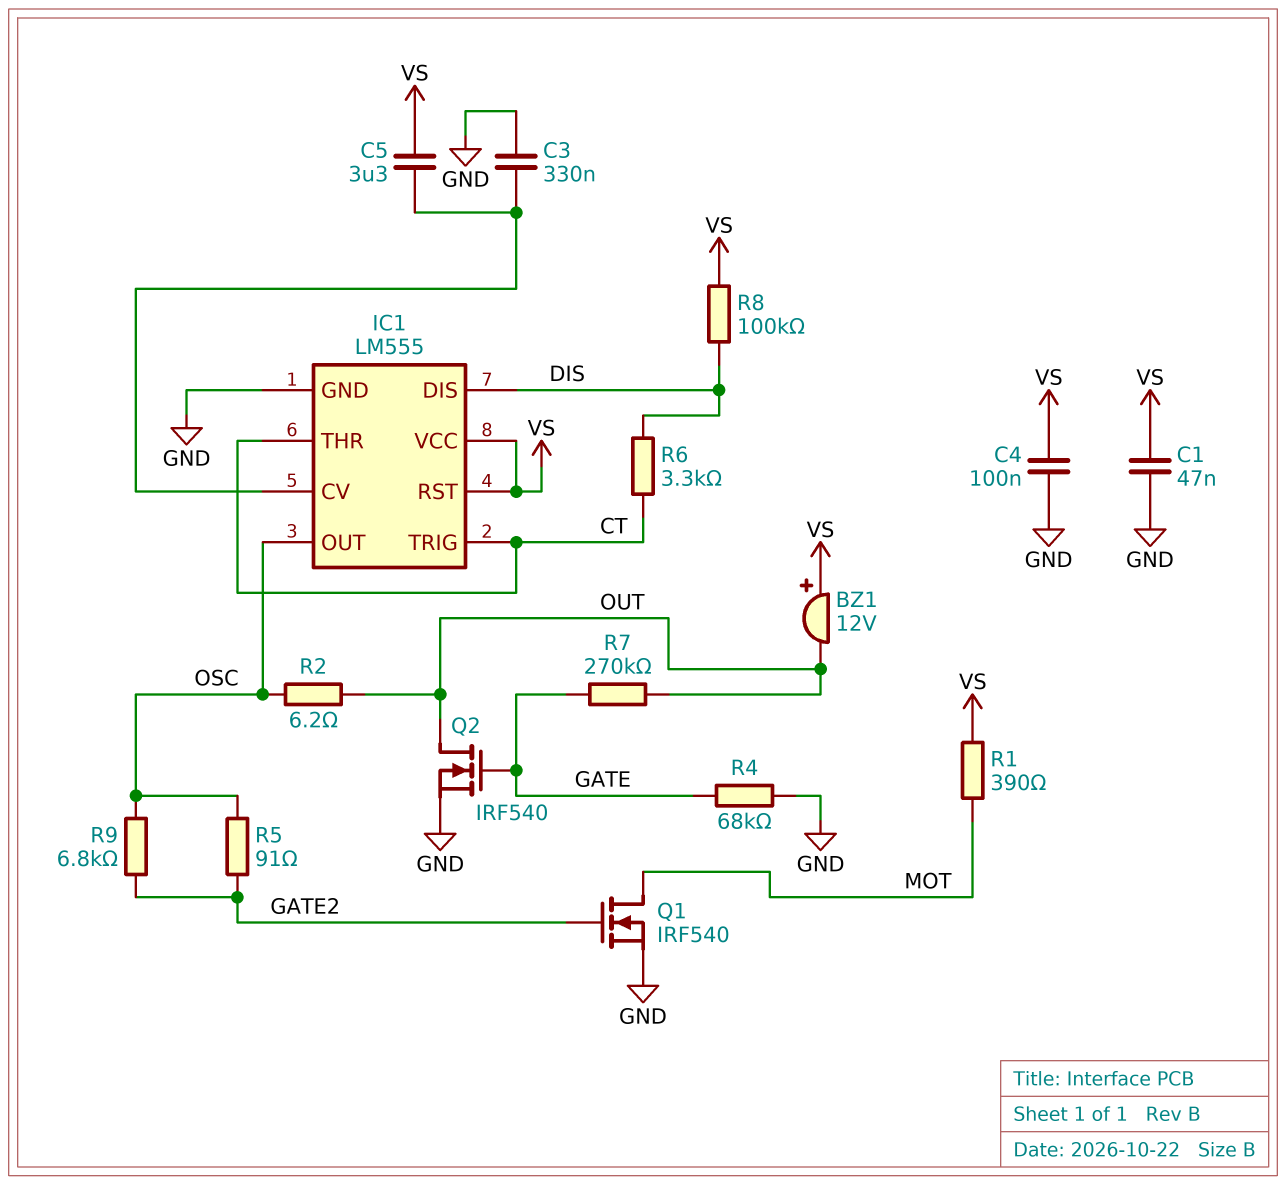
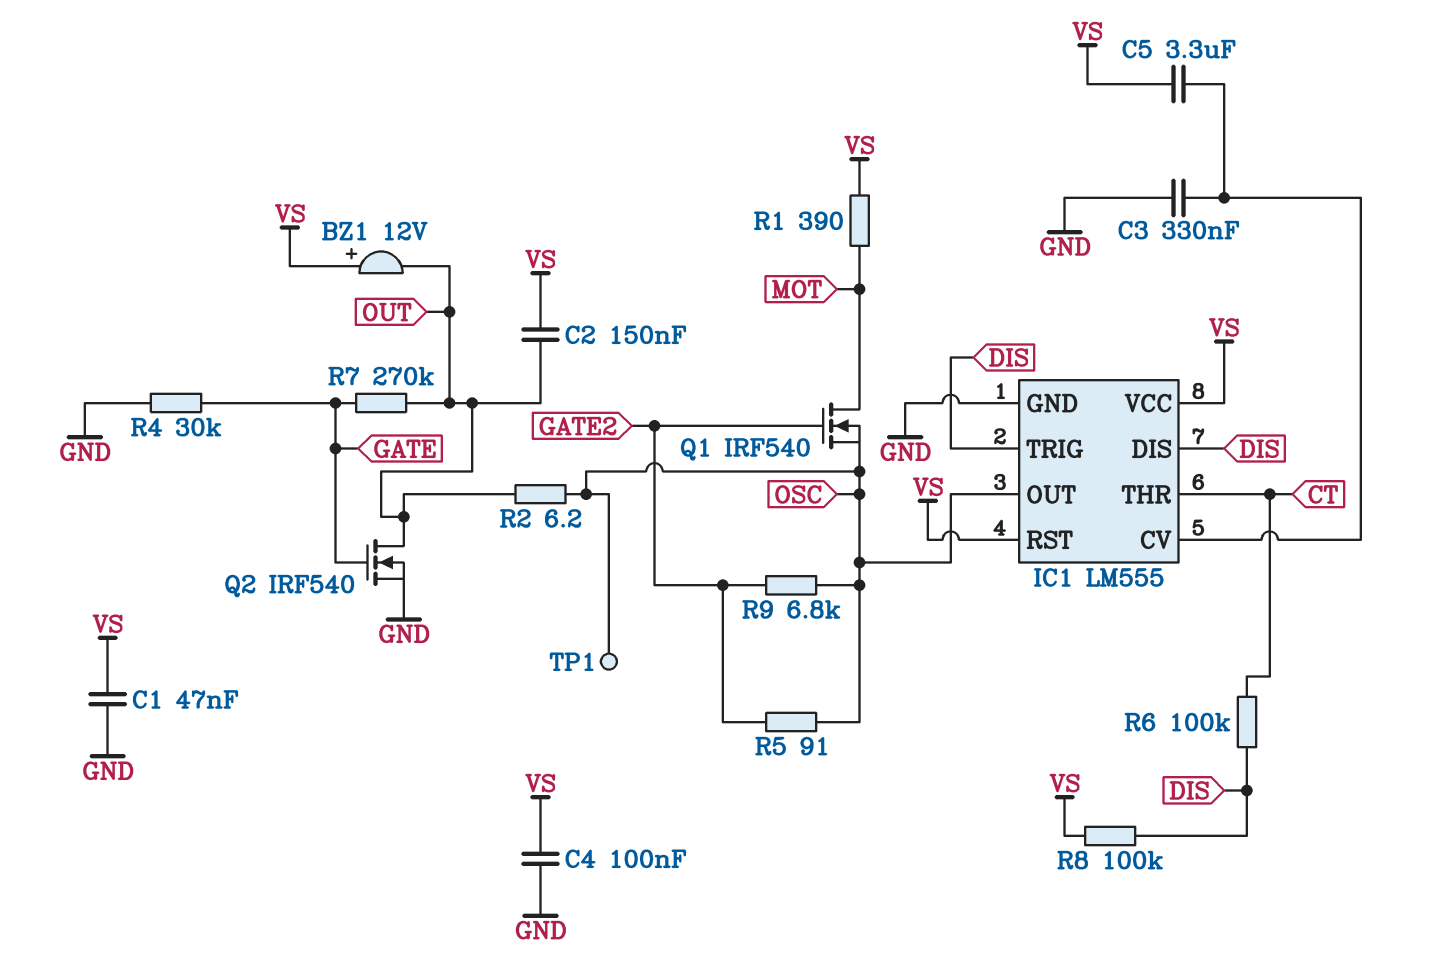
C2: none -> 150nF (OUT, VS)
IC1 pin TRIG: CT -> DIS
Q1: NMOS IRF540 (G GATE2, D MOT, S GND) -> NMOS IRF540 (G GATE2, D MOT, S OSC)
R4: 68k (GATE, GND) -> 30k (GATE, GND)
R6: 3.3k (CT, DIS) -> 100k (CT, DIS)
TP1: none -> test point (OSC)

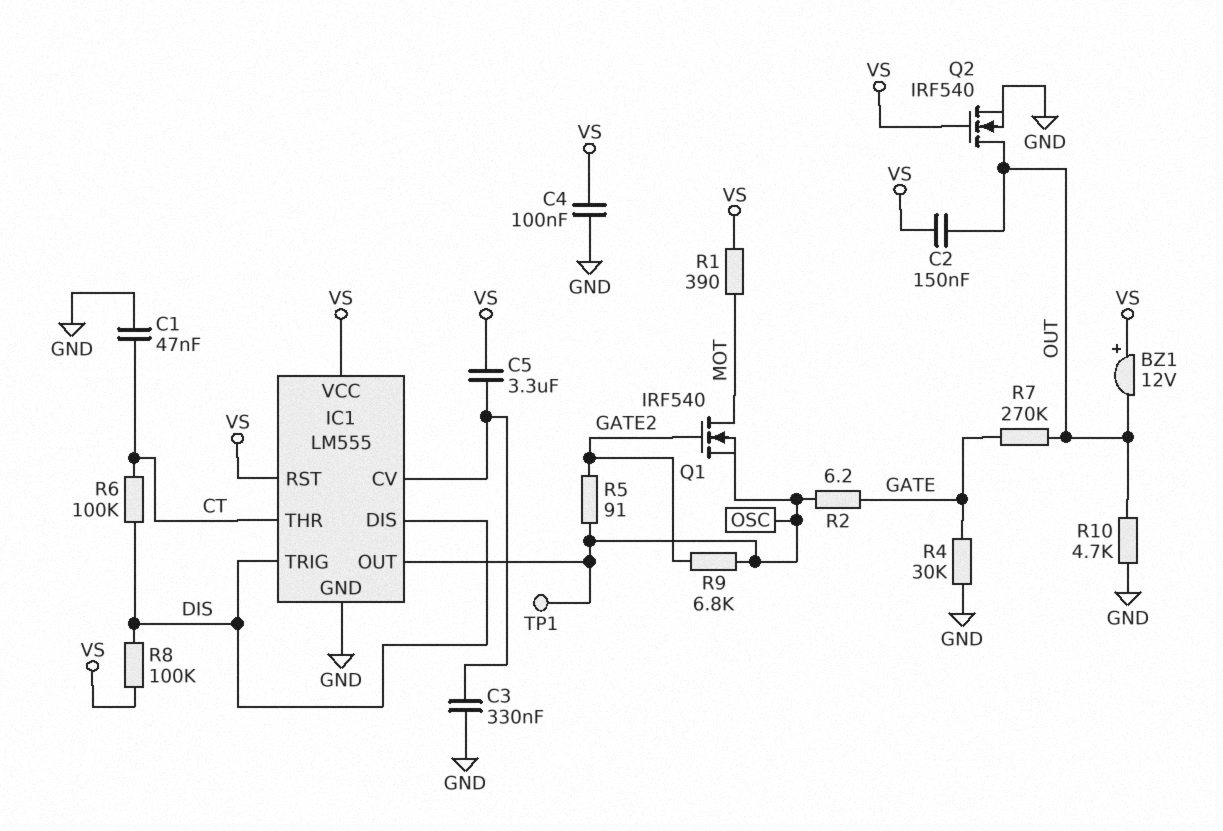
C1: 47nF (GND, VS) -> 47nF (CT, GND)
Q2: NMOS IRF540 (G GATE, D OUT, S GND) -> NMOS IRF540 (G VS, D OUT, S GND)
R2: 6.2 (OSC, OUT) -> 6.2 (GATE, OSC)
R10: none -> 4.7k (GND, OUT)

